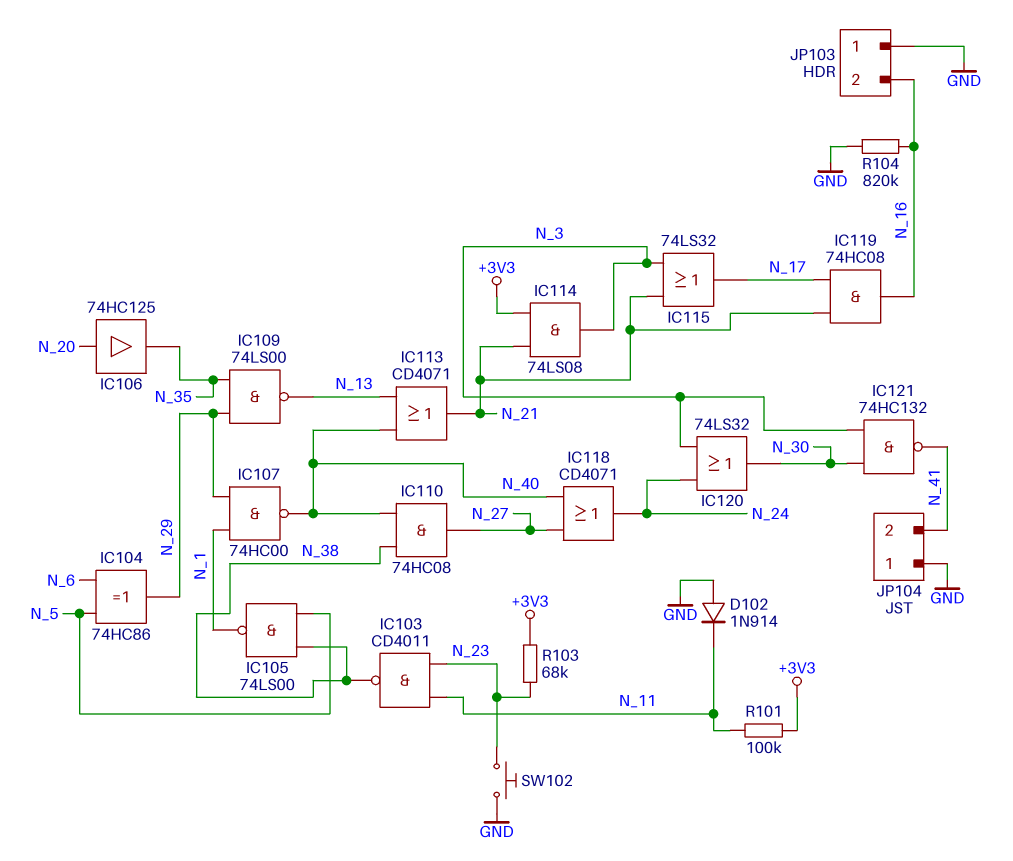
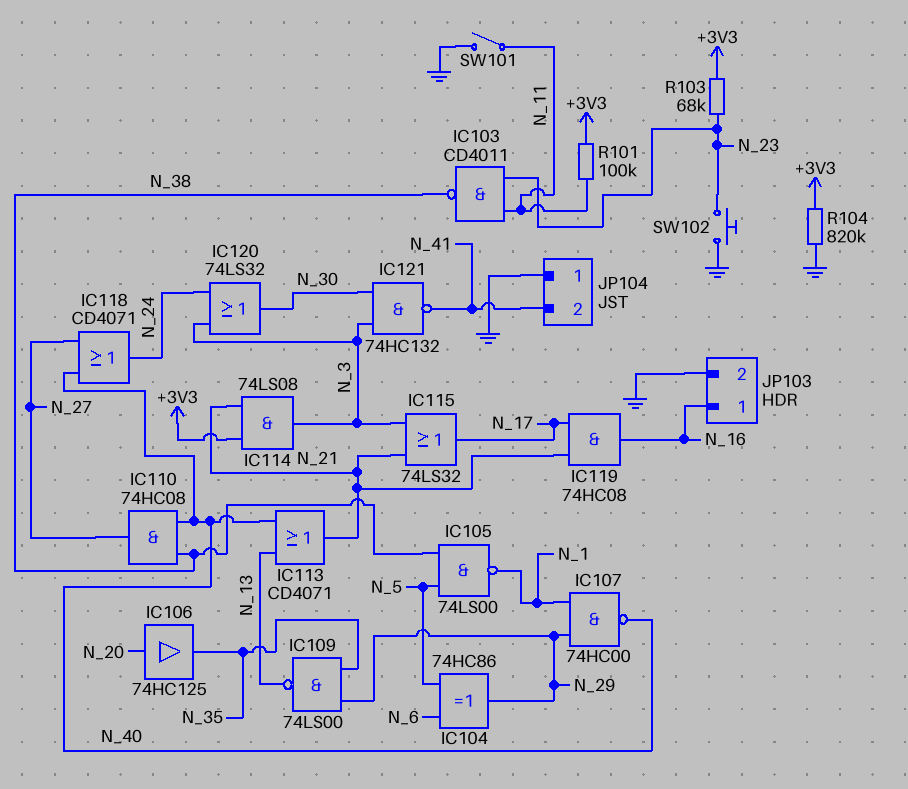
D102: diode 1N914 (A GND, K N_11) -> none
JP103 pin 1: GND -> N_16
JP103 pin 2: N_16 -> GND
R104: 820k (GND, N_16) -> 820k (+3V3, GND)
SW101: none -> switch (GND, N_11)

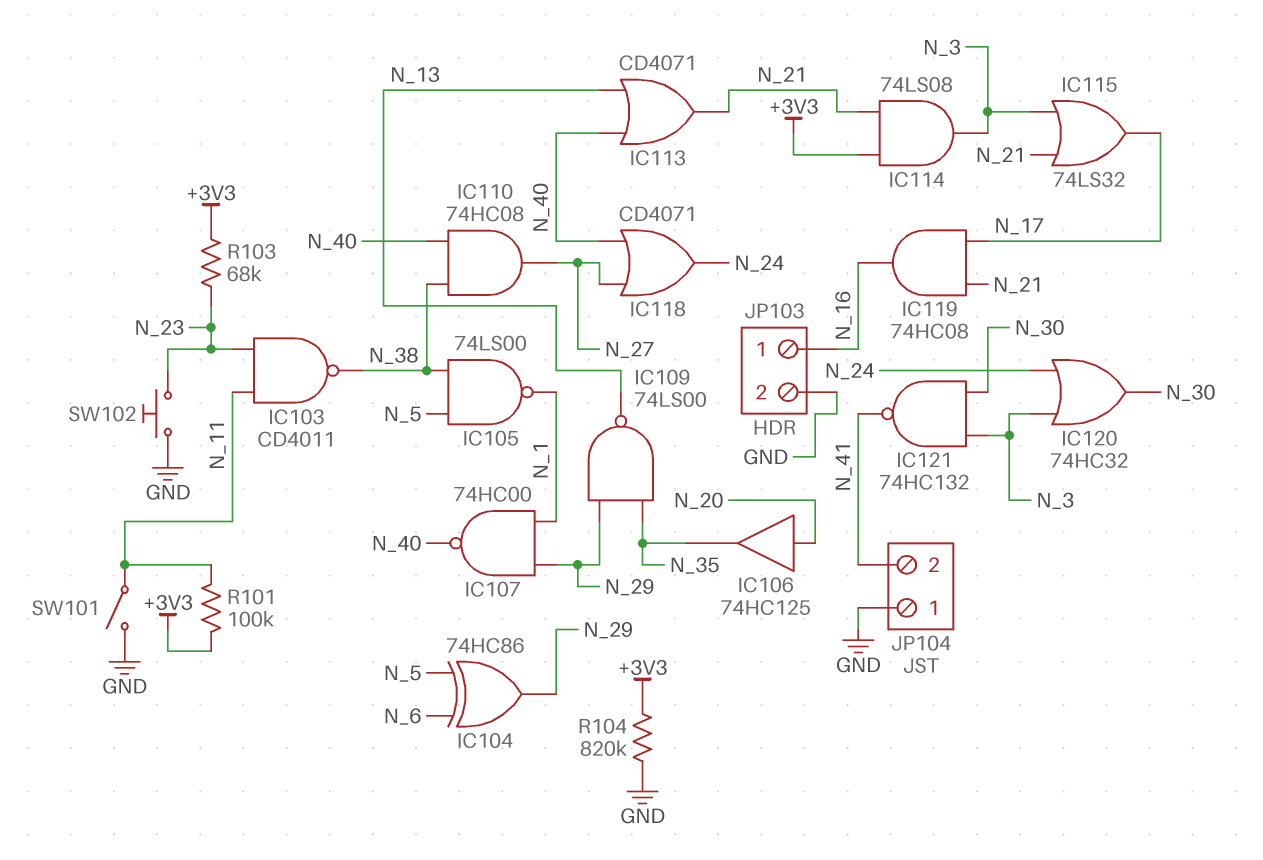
IC120: OR 74LS32 (in N_3, in N_24, out N_30) -> OR 74HC32 (in N_3, in N_24, out N_30)

